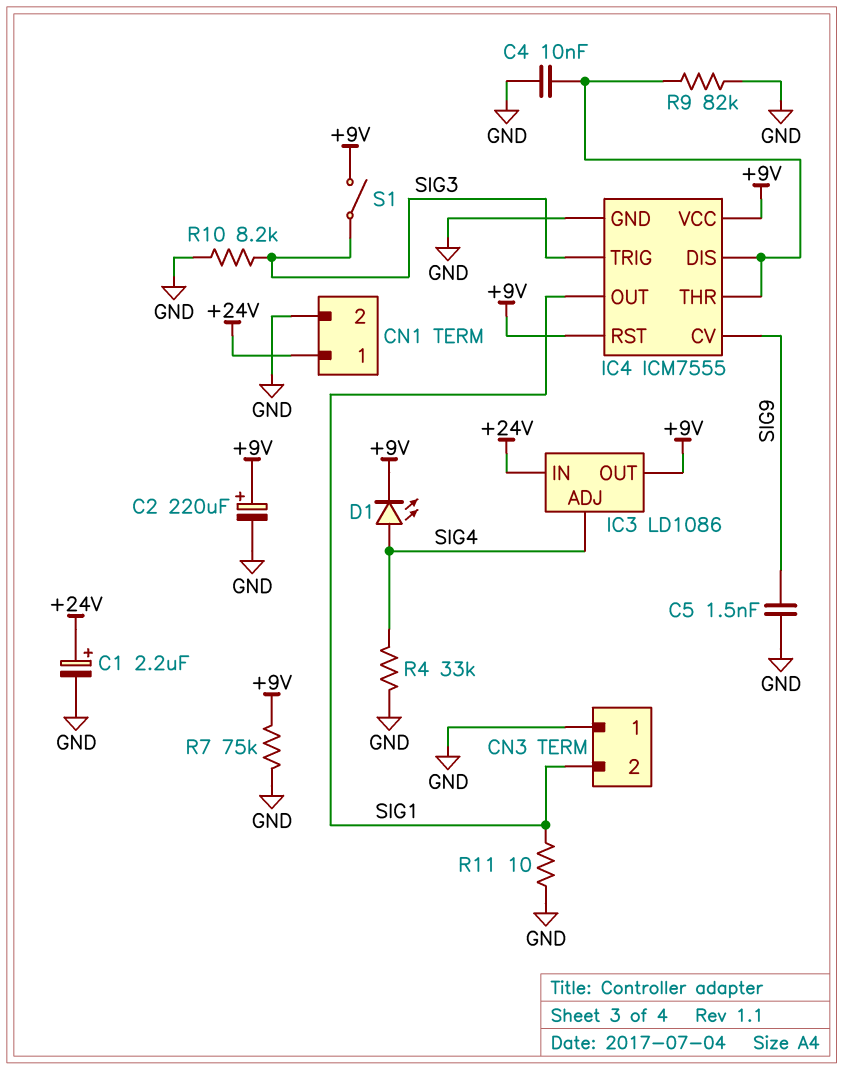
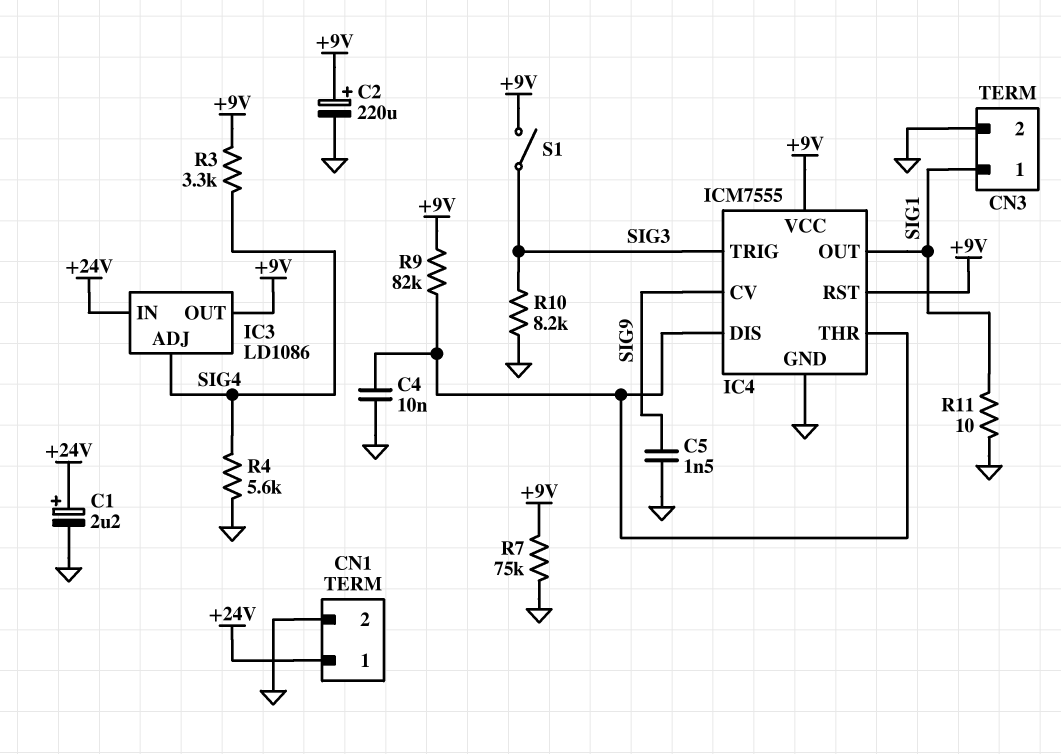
CN3 pin 1: GND -> SIG1
CN3 pin 2: SIG1 -> GND
D1: LED (A SIG4, K +9V) -> none
R3: none -> 3.3k (+9V, SIG4)
R4: 33k (GND, SIG4) -> 5.6k (GND, SIG4)
R9: 82k (GND, IC4/DIS) -> 82k (+9V, IC4/DIS)

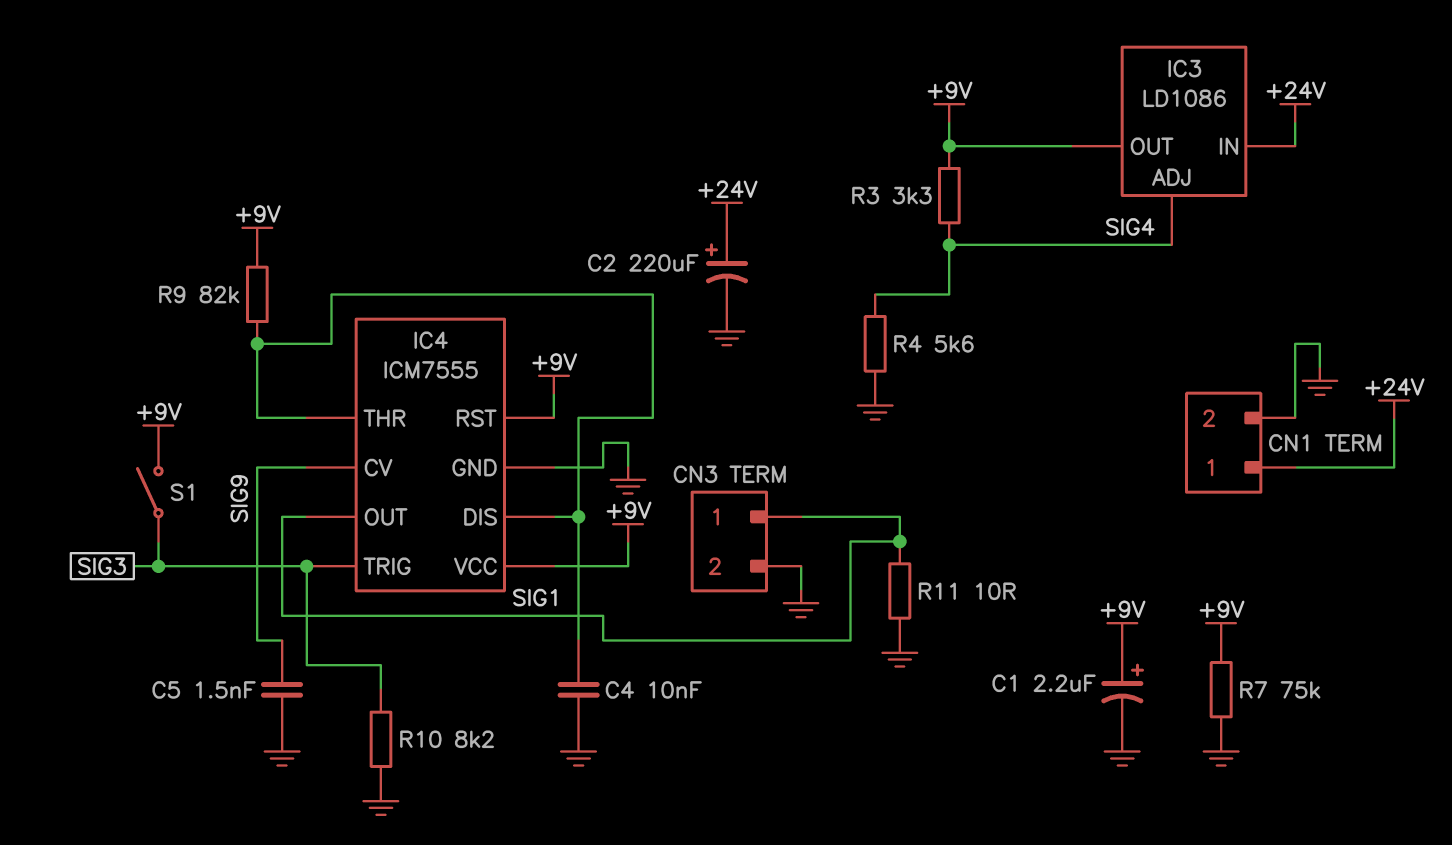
C1: 2.2uF (plus +24V, minus GND) -> 2.2uF (plus +9V, minus GND)
C2: 220uF (plus +9V, minus GND) -> 220uF (plus +24V, minus GND)

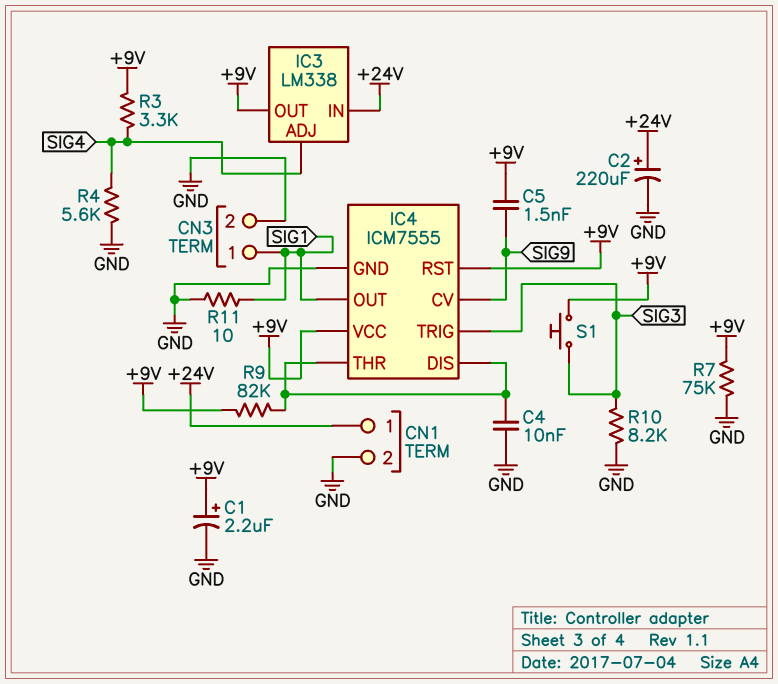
C5: 1.5nF (GND, SIG9) -> 1.5nF (+9V, SIG9)
IC3: LD1086 -> LM338
S1: switch (+9V, SIG3) -> button (+9V, SIG3)

